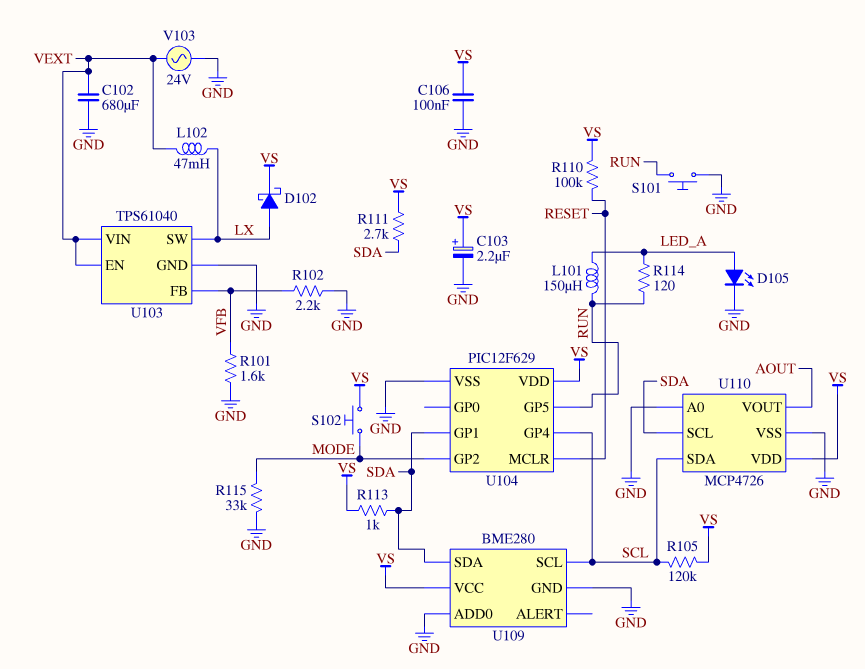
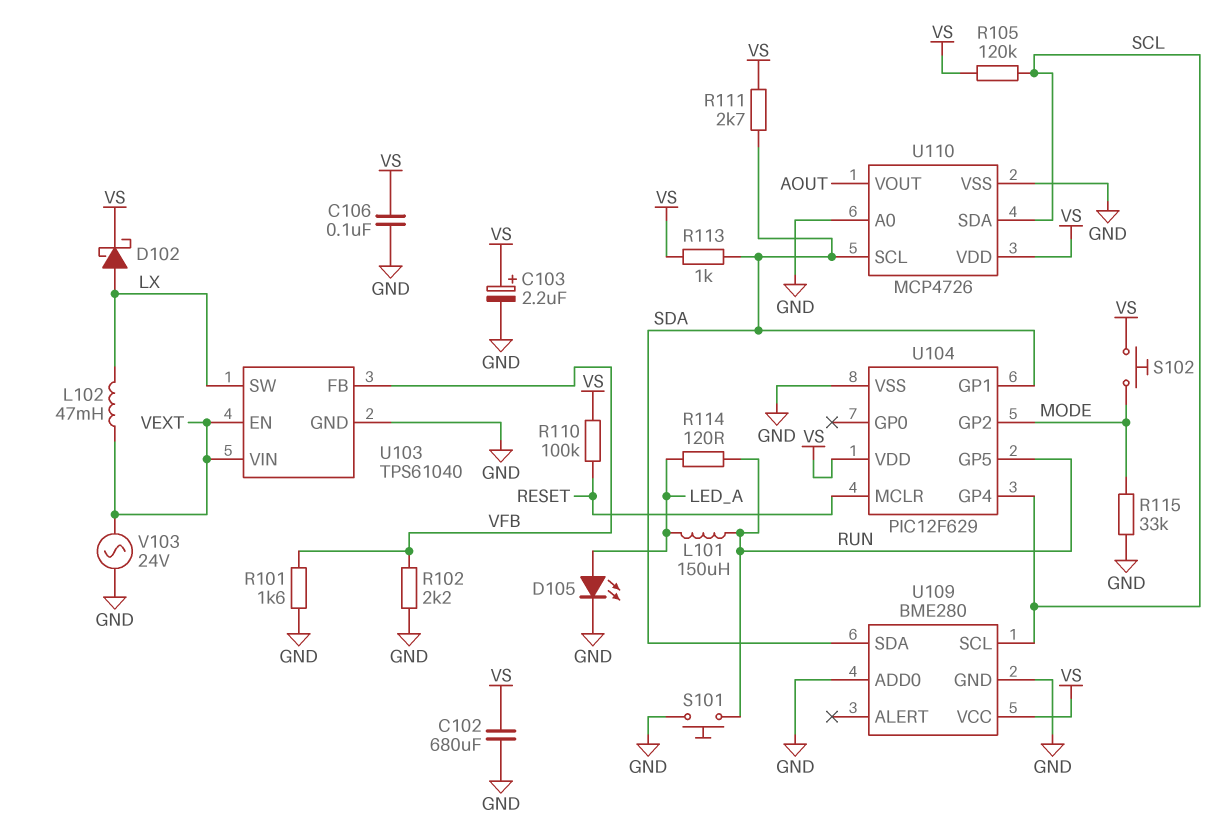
C102: 680uF (GND, VEXT) -> 680uF (GND, VS)

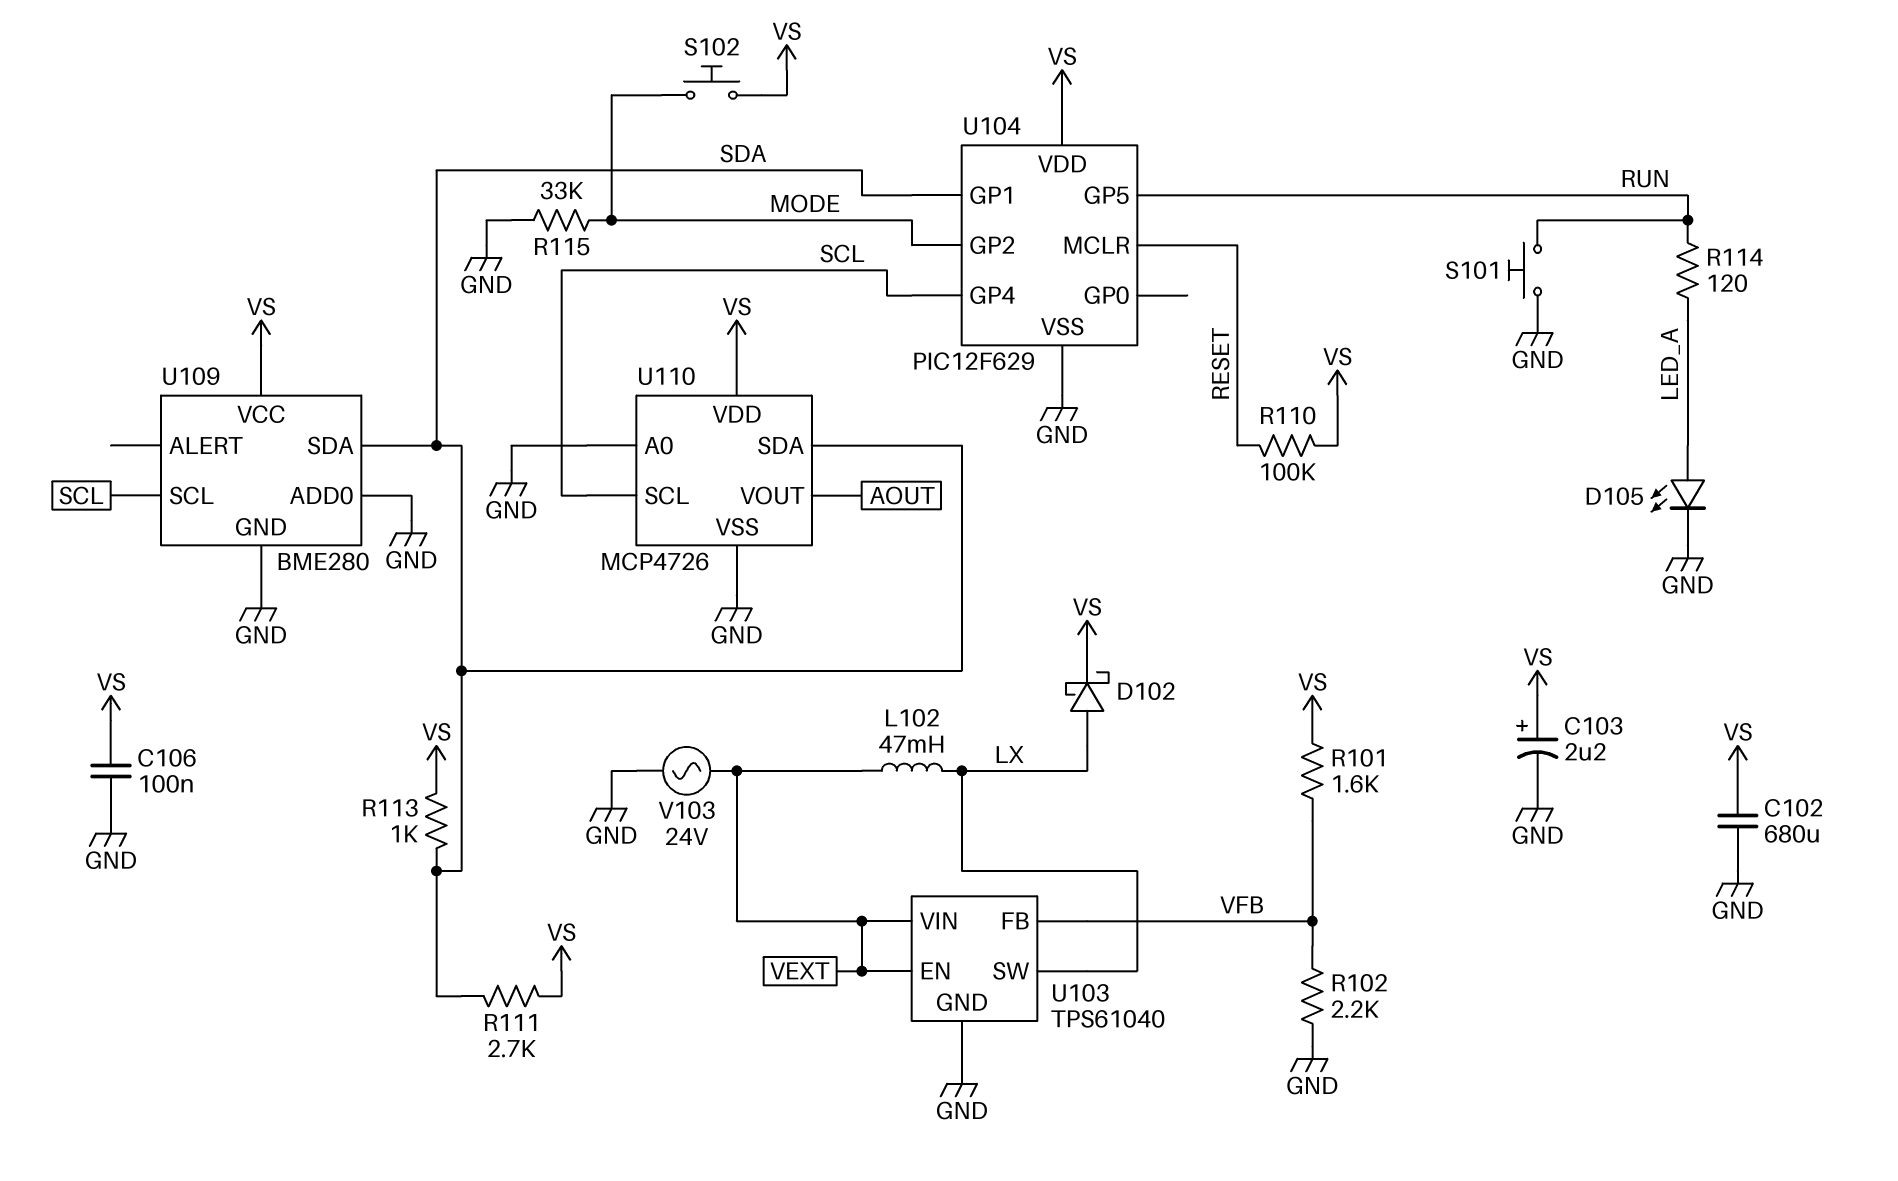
L101: 150uH (LED_A, RUN) -> none
R101: 1.6k (GND, VFB) -> 1.6k (VFB, VS)
R105: 120k (SCL, VS) -> none
U110 pin SCL: SDA -> SCL
U110 pin SDA: SCL -> SDA

